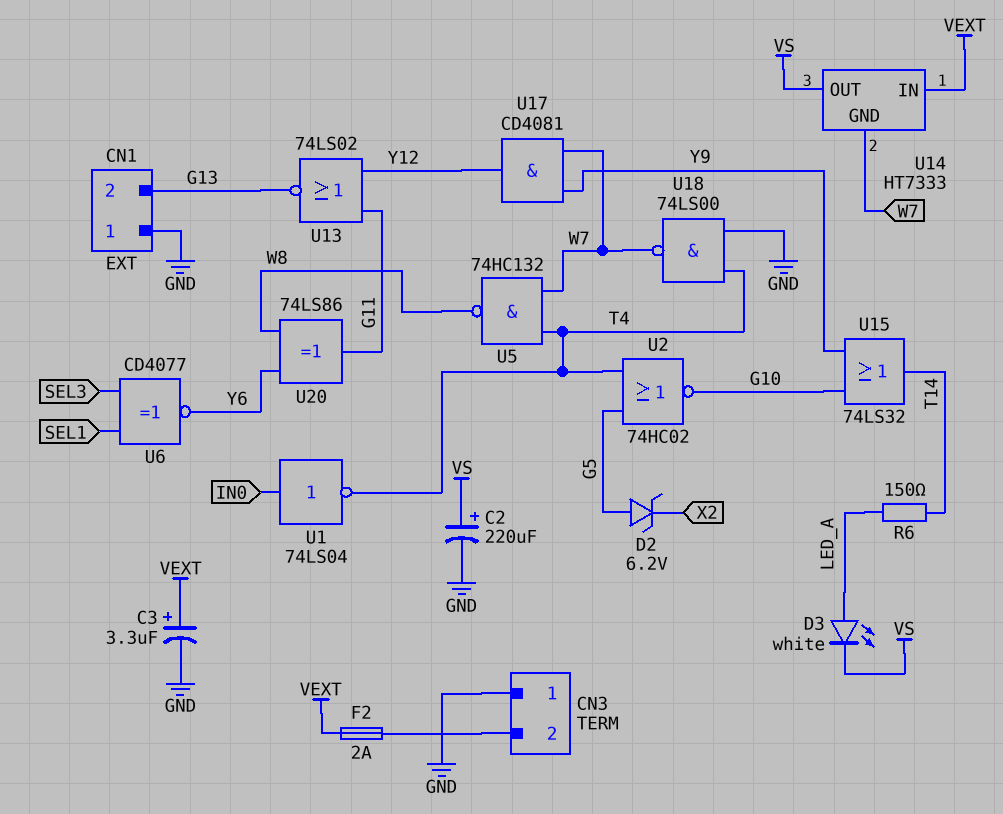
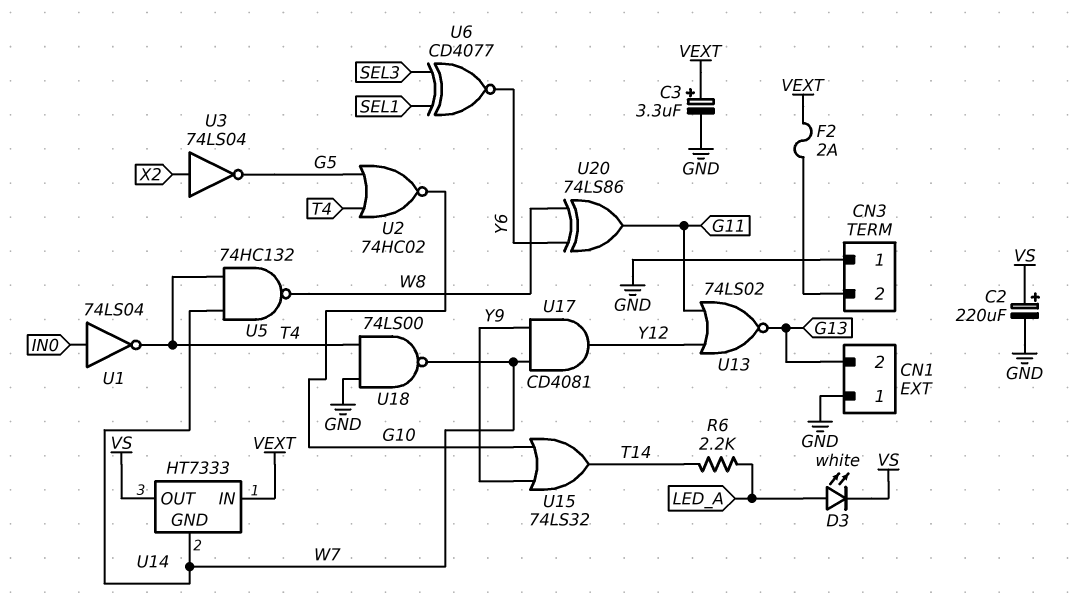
D2: zener 6.2V (A G5, K X2) -> none
R6: 150 (LED_A, T14) -> 2.2k (LED_A, T14)
U3: none -> NOT 74LS04 (in X2, out G5)

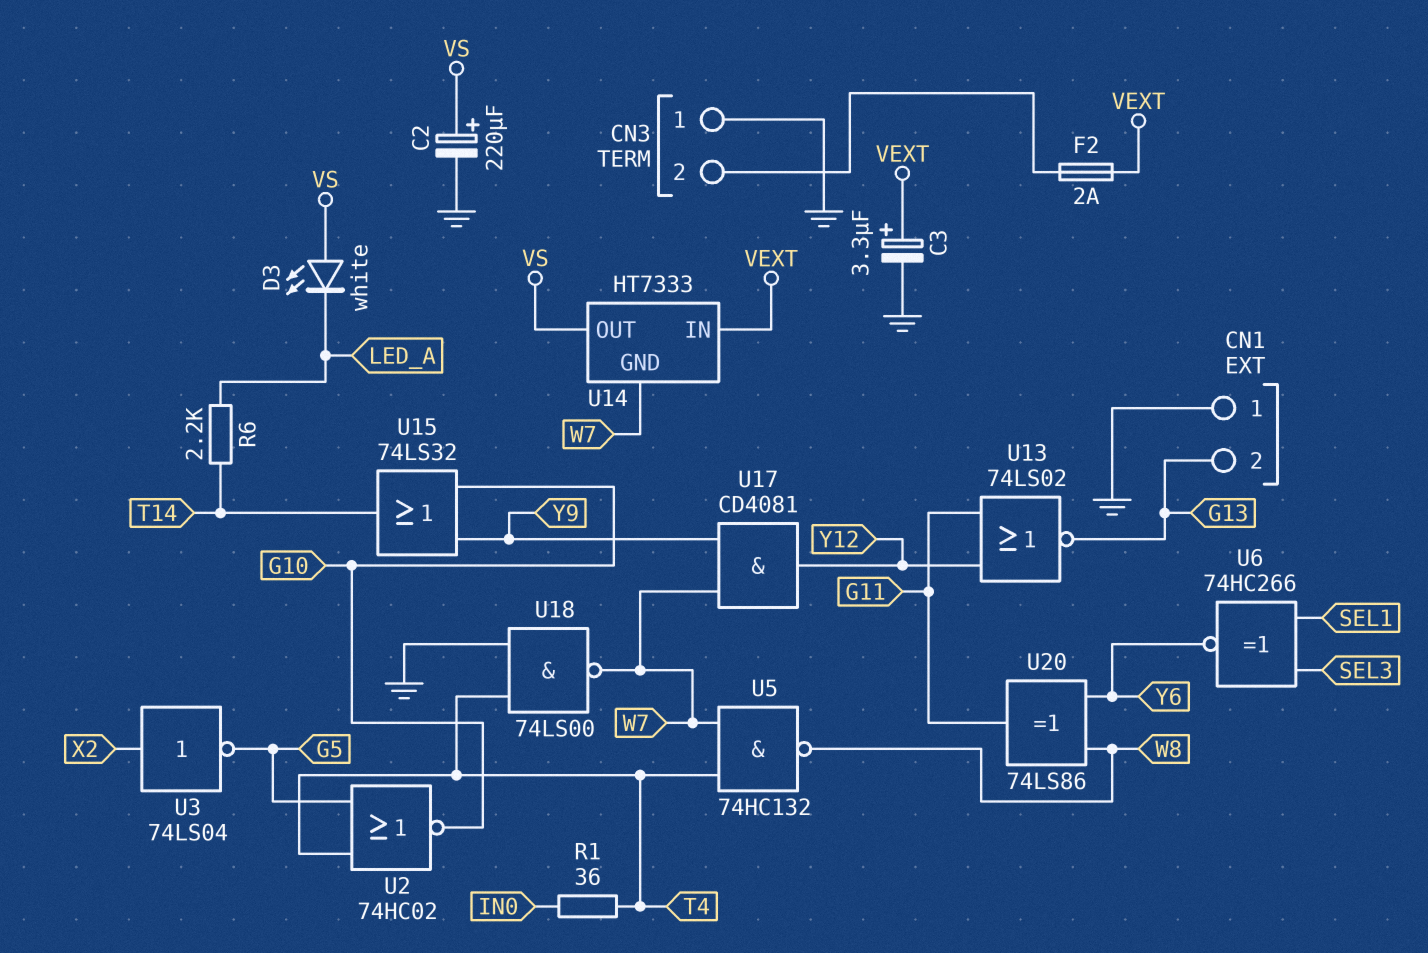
D3: LED white (A LED_A, K VS) -> LED white (A VS, K LED_A)
R1: none -> 36 (IN0, T4)
U1: NOT 74LS04 (in IN0, out T4) -> none
U6: XNOR CD4077 (in SEL1, in SEL3, out Y6) -> XNOR 74HC266 (in SEL1, in SEL3, out Y6)

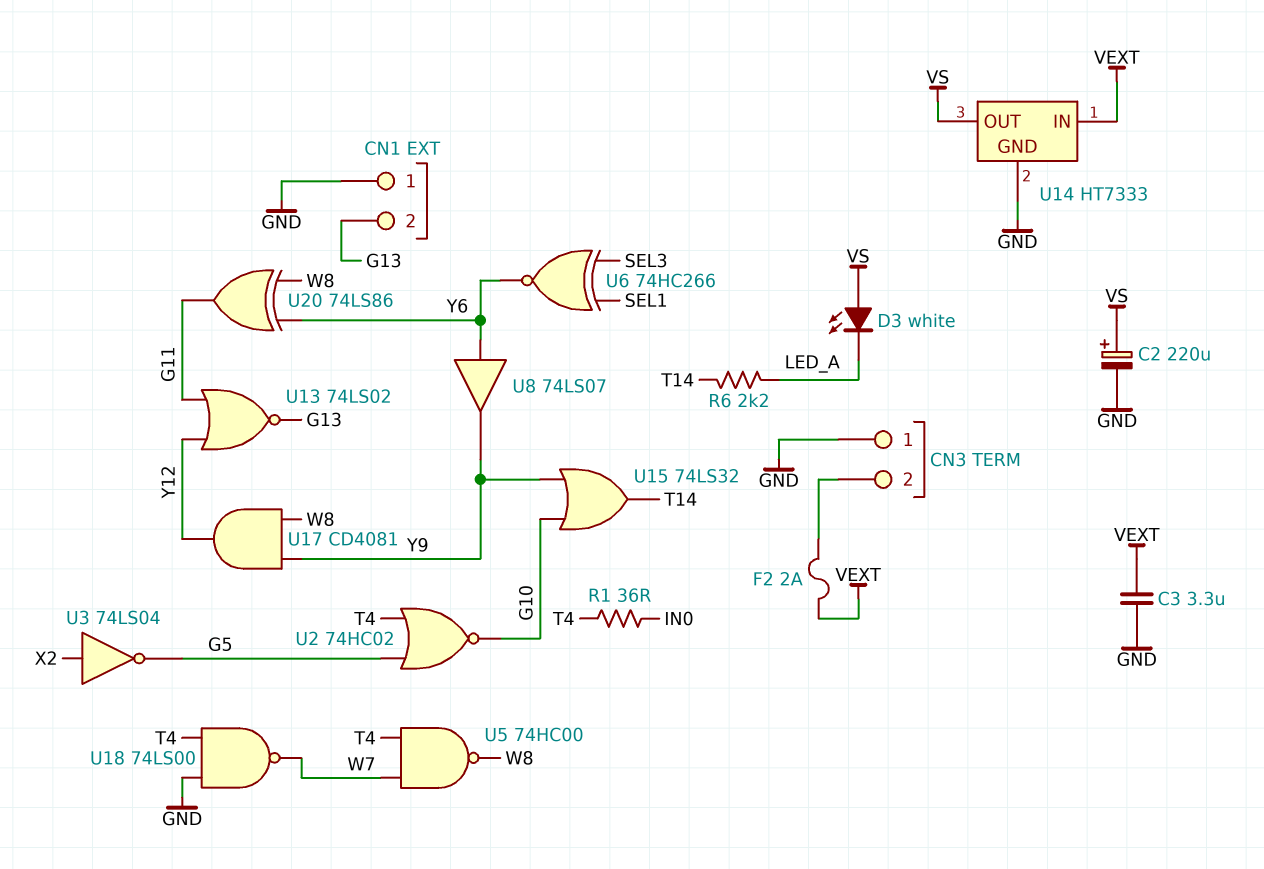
C3: 3.3uF (plus VEXT, minus GND) -> 3.3uF (GND, VEXT)
U5: NAND 74HC132 (in T4, in W7, out W8) -> NAND 74HC00 (in T4, in W7, out W8)
U8: none -> buffer 74LS07 (in Y6, out Y9)
U14 pin GND: W7 -> GND
U17: AND CD4081 (in W7, in Y9, out Y12) -> AND CD4081 (in W8, in Y9, out Y12)

